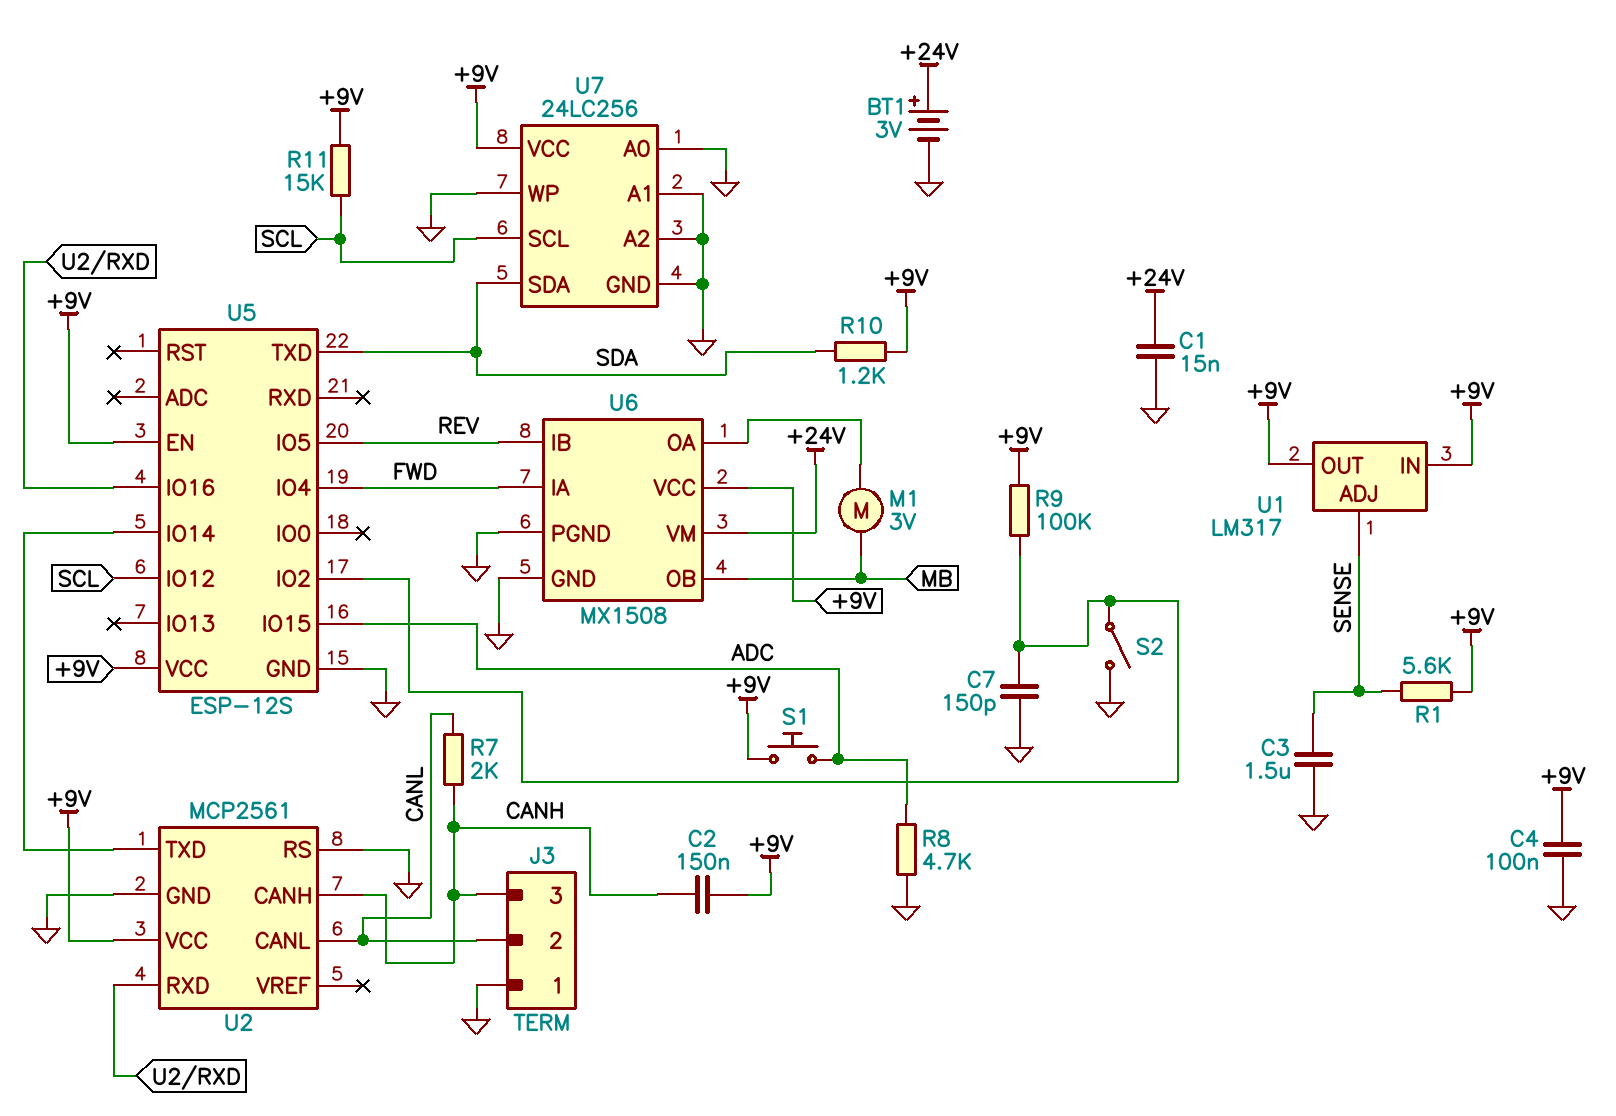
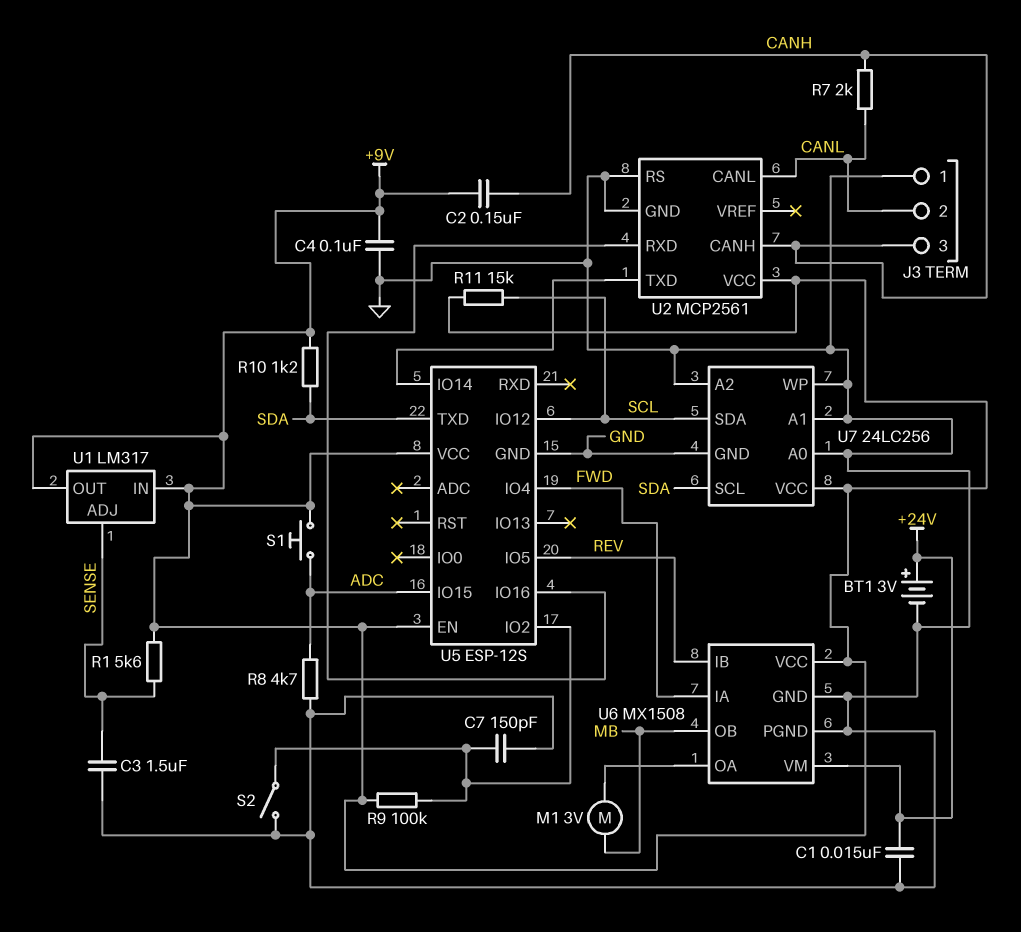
U7 pin SCL: SCL -> SDA
U7 pin SDA: SDA -> SCL

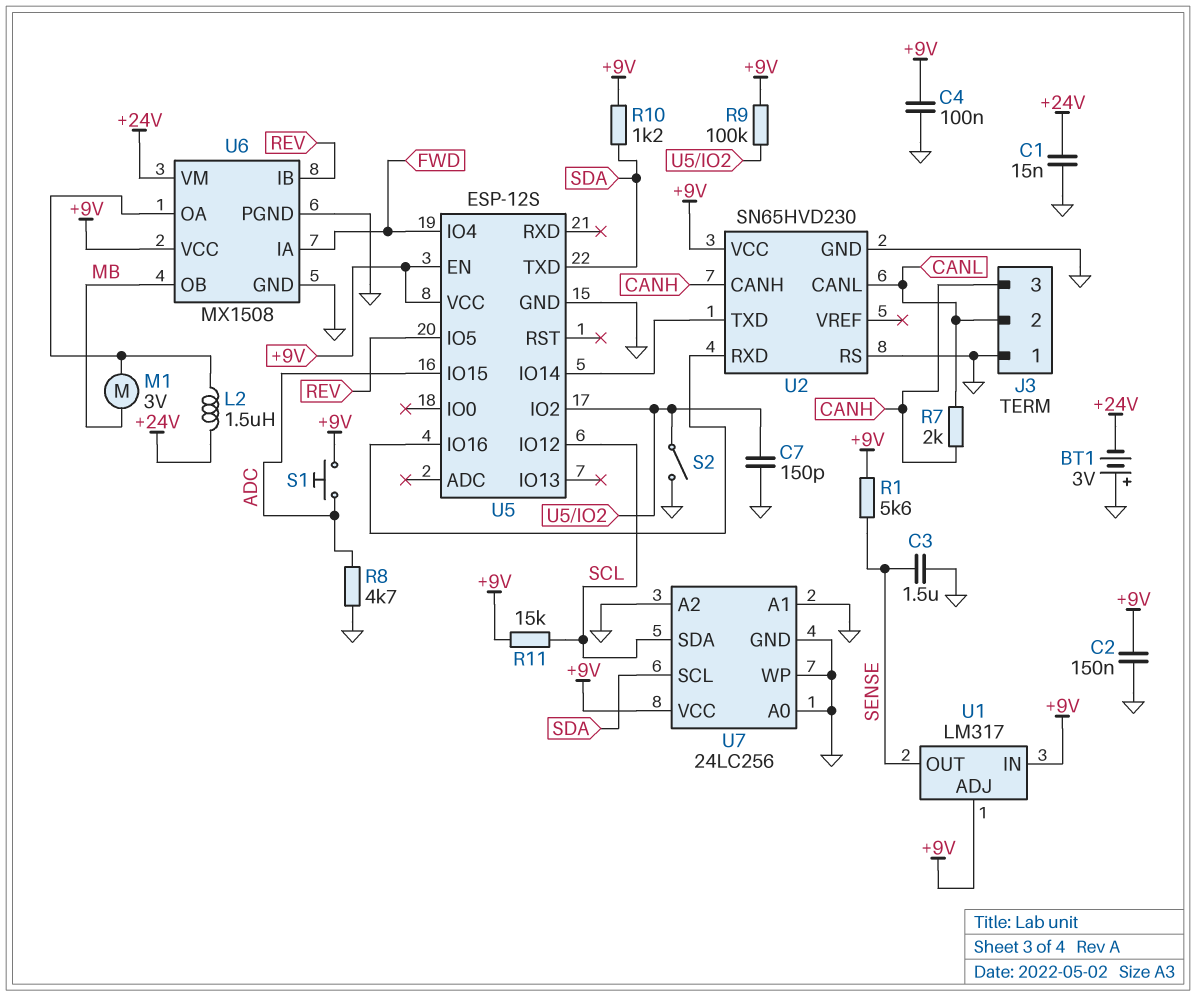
BT1: 3V (plus +24V, minus GND) -> 3V (plus GND, minus +24V)
C2: 150nF (+9V, CANH) -> 150nF (+9V, GND)
L2: none -> 1.5uH (+24V, U6/OA)
U1 pin ADJ: SENSE -> +9V
U1 pin OUT: +9V -> SENSE
U2: MCP2561 -> SN65HVD230

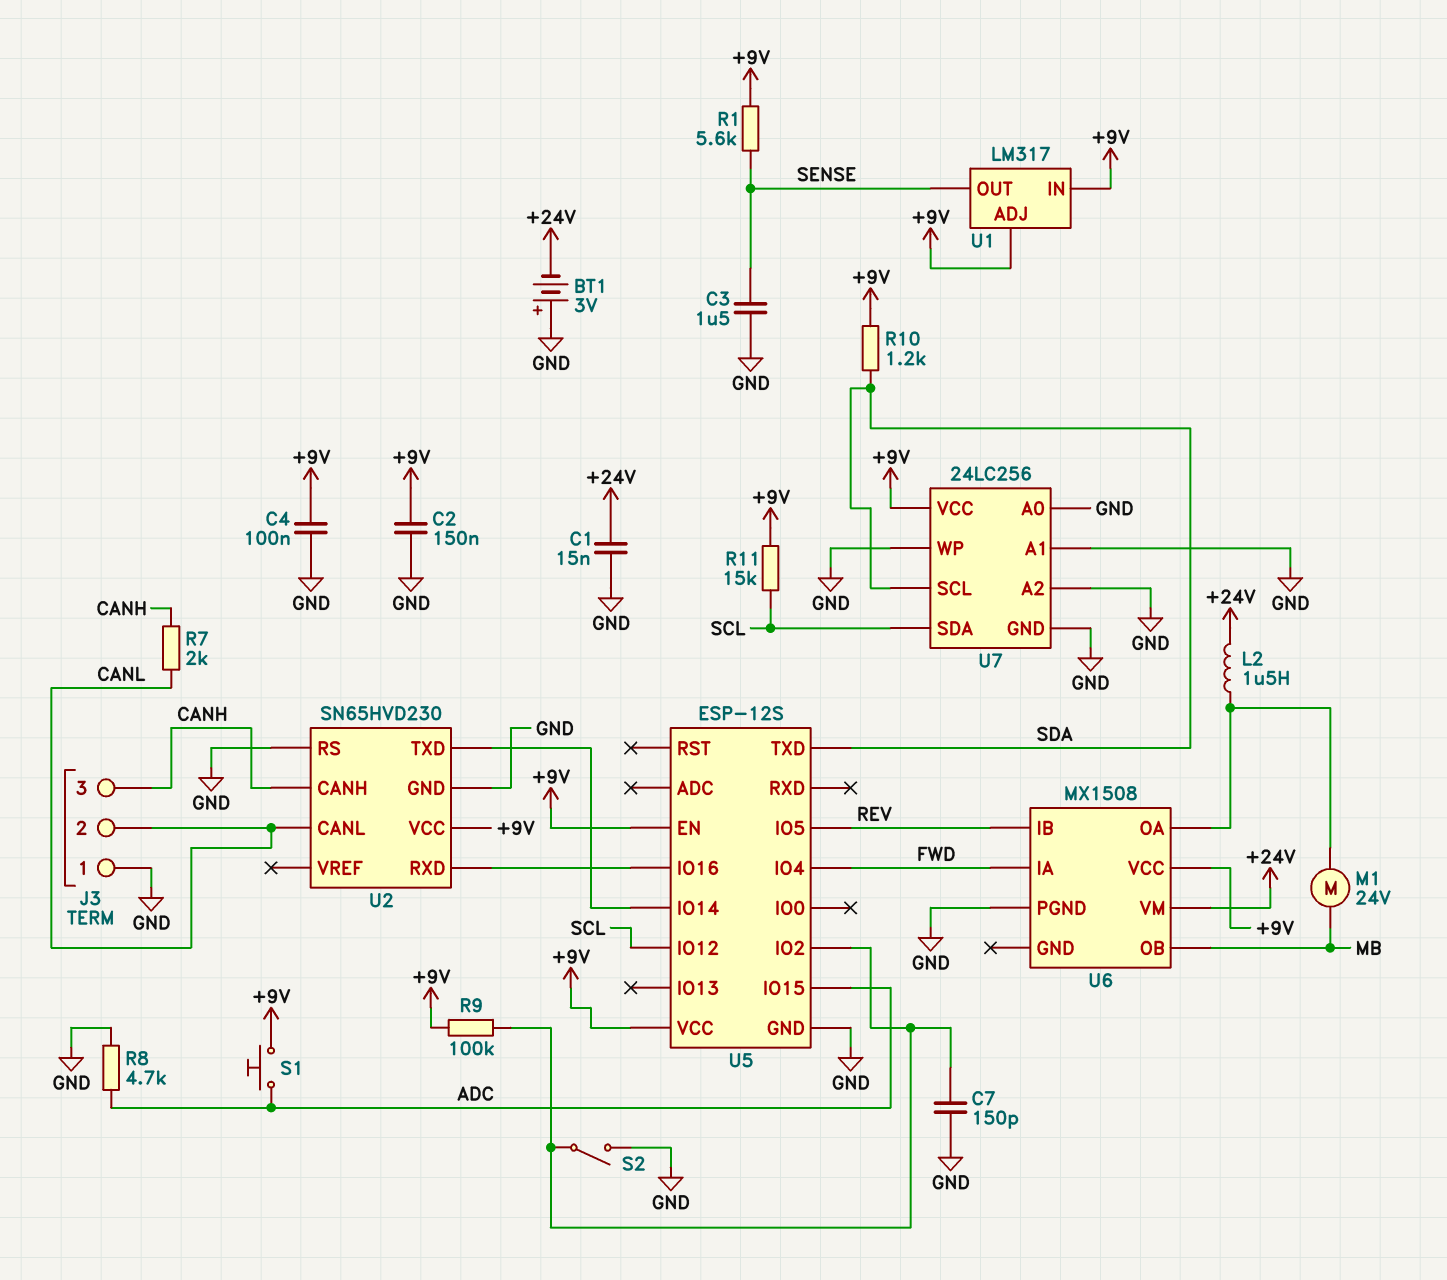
M1: motor 3V (MB, U6/OA) -> motor 24V (MB, U6/OA)
U6 pin GND: GND -> none

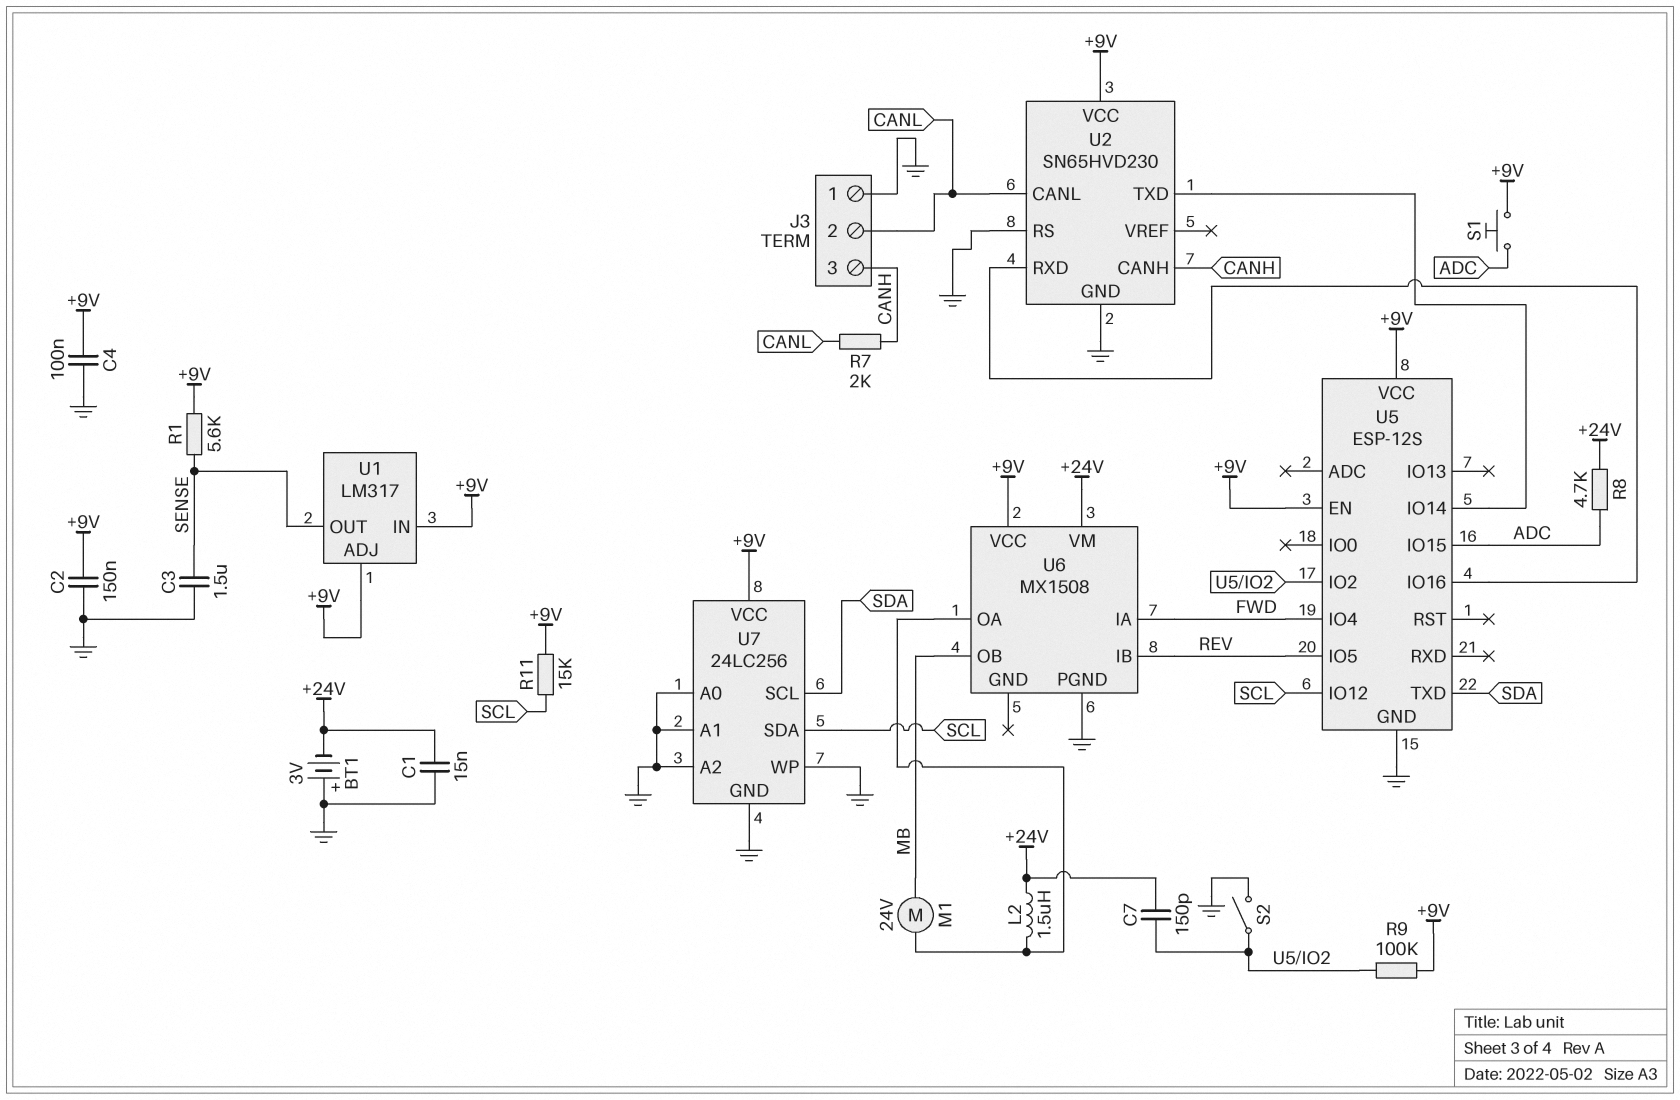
C7: 150pF (GND, U5/IO2) -> 150pF (+24V, U5/IO2)
R8: 4.7k (ADC, GND) -> 4.7k (+24V, ADC)
R10: 1.2k (+9V, SDA) -> none

